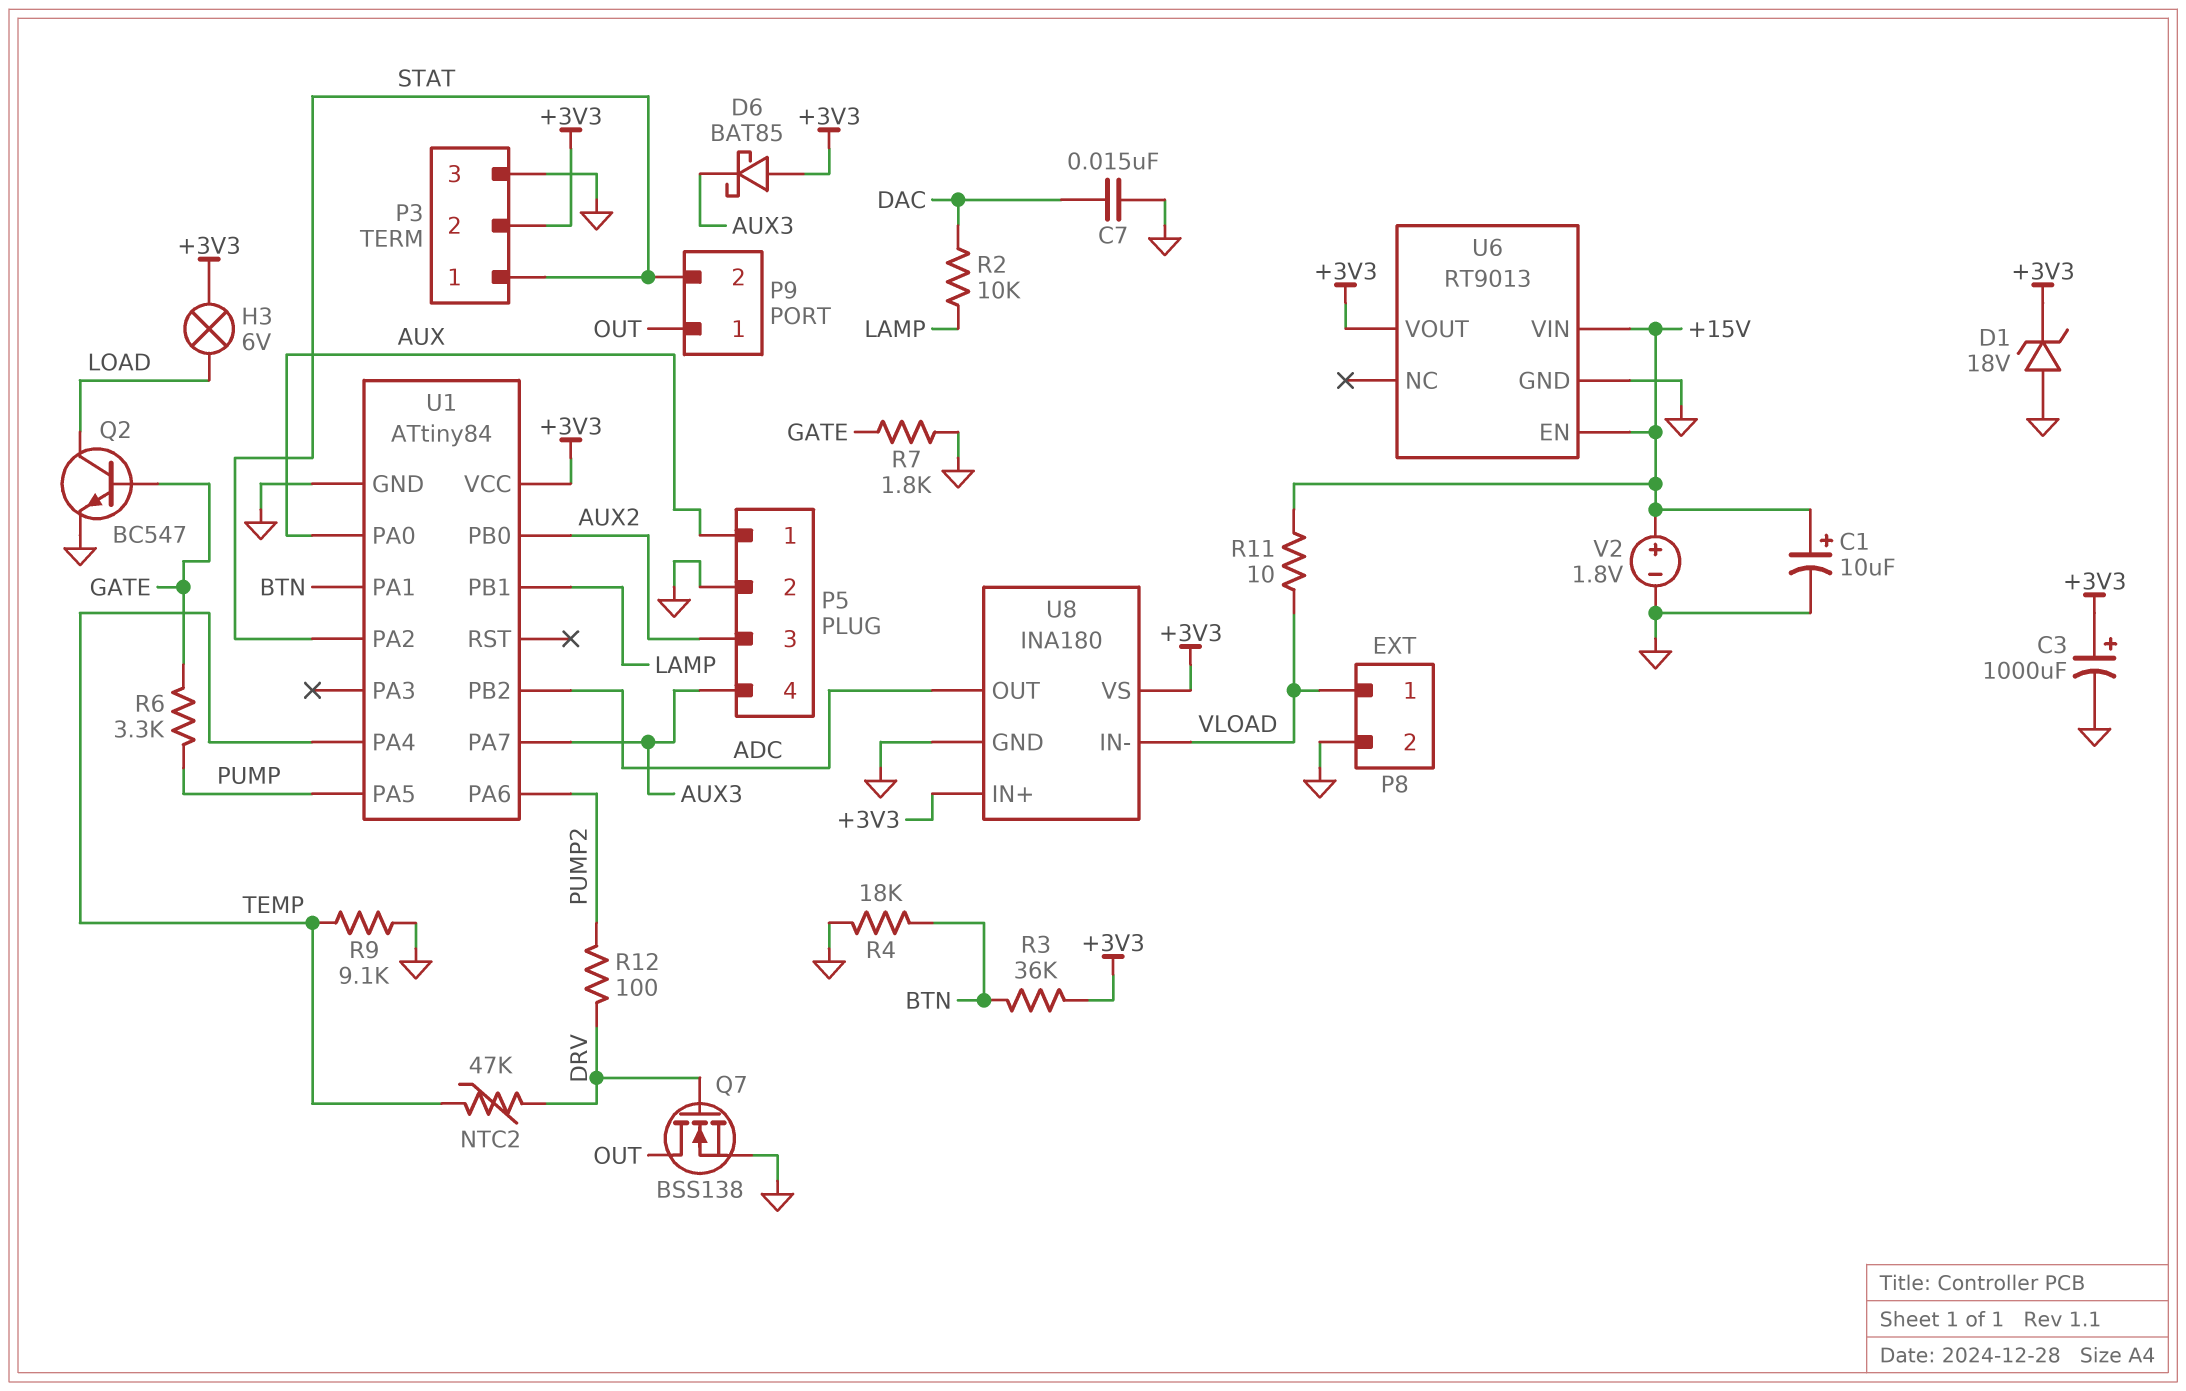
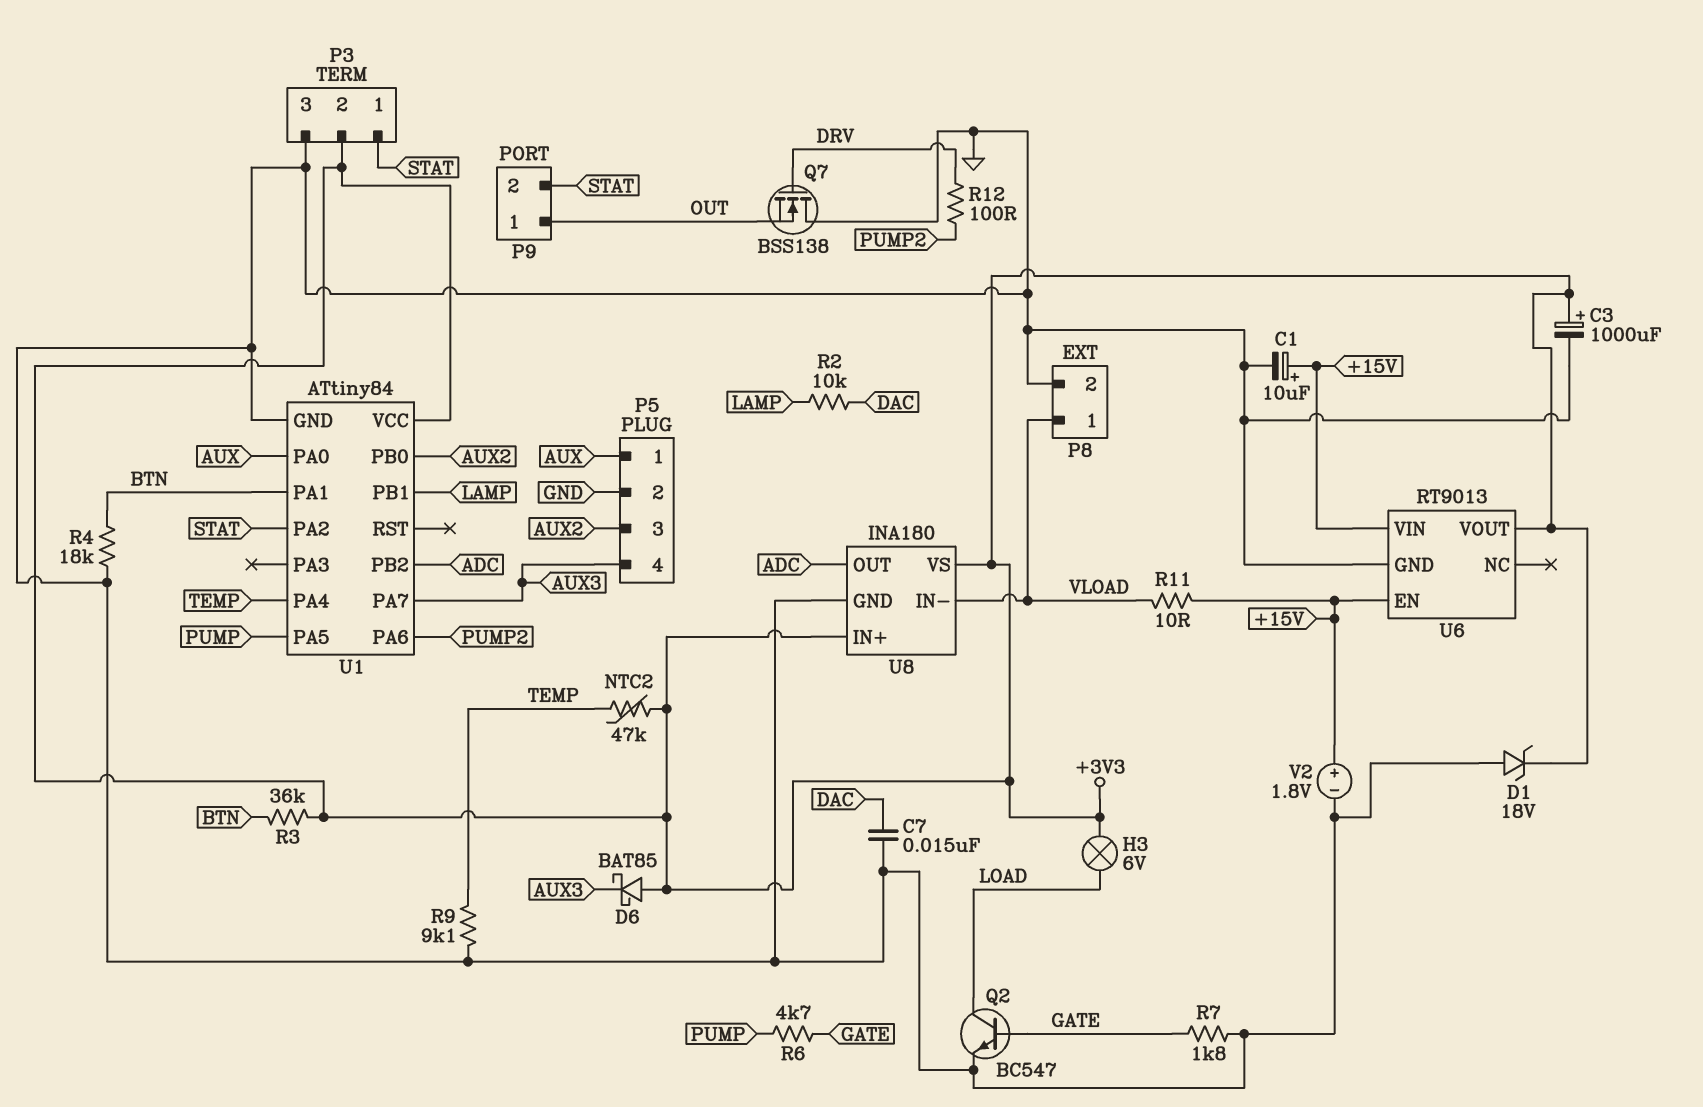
NTC2: 47k (DRV, TEMP) -> 47k (+3V3, TEMP)
Q7: NMOS BSS138 (G DRV, D OUT, S GND) -> NMOS BSS138 (G DRV, D GND, S OUT)
R6: 3.3k (GATE, PUMP) -> 4.7k (GATE, PUMP)

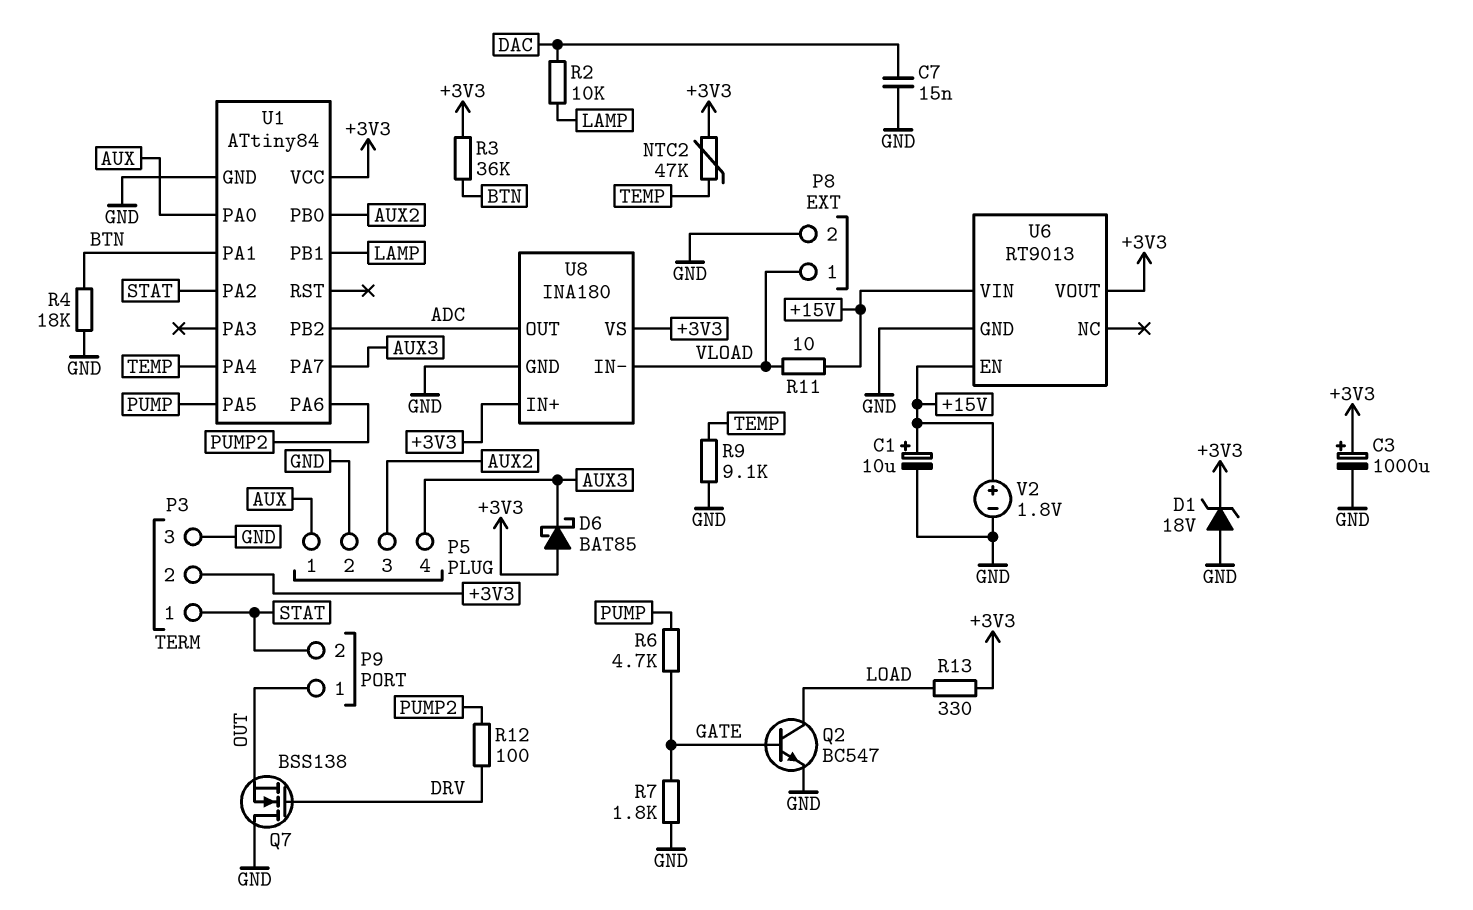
H3: lamp 6V (+3V3, LOAD) -> none
R13: none -> 330 (+3V3, LOAD)

